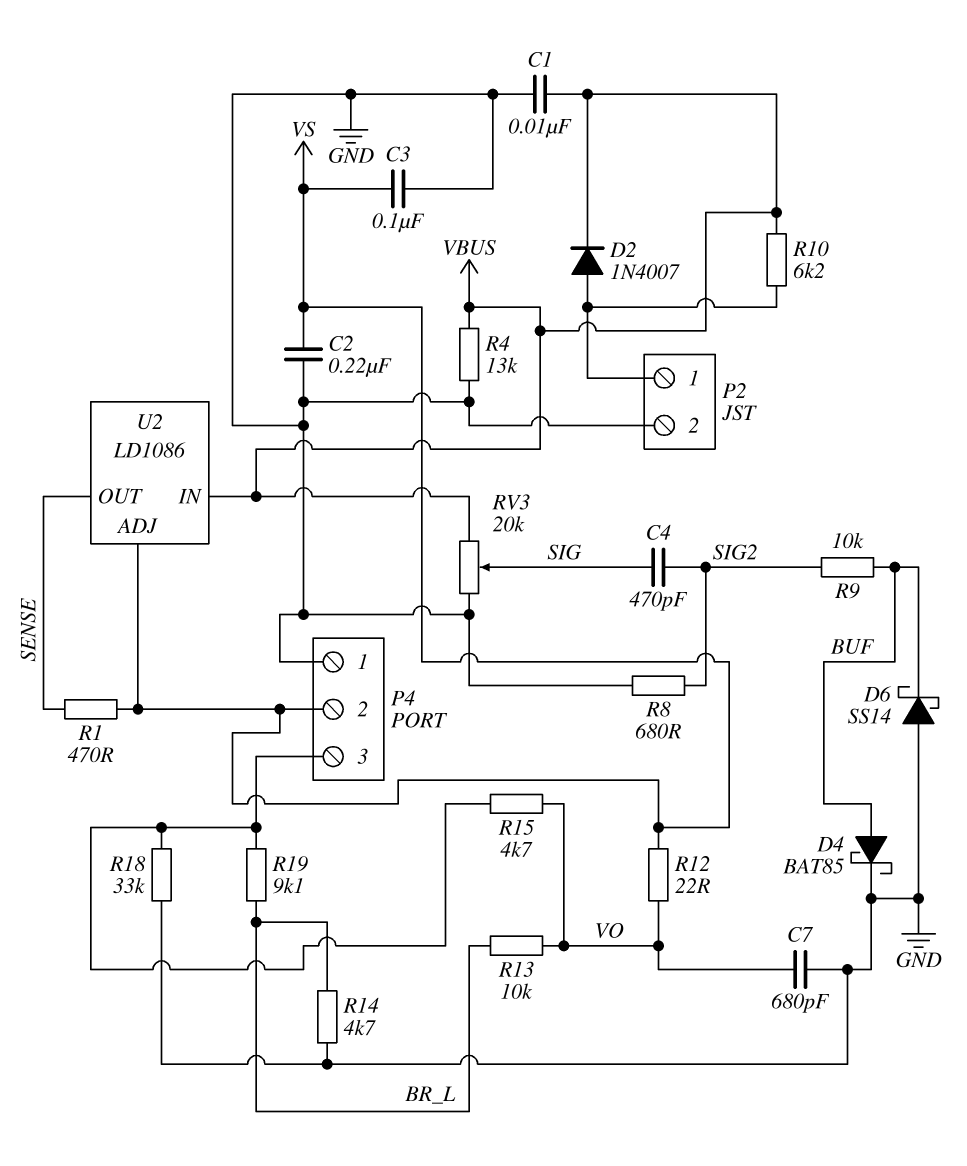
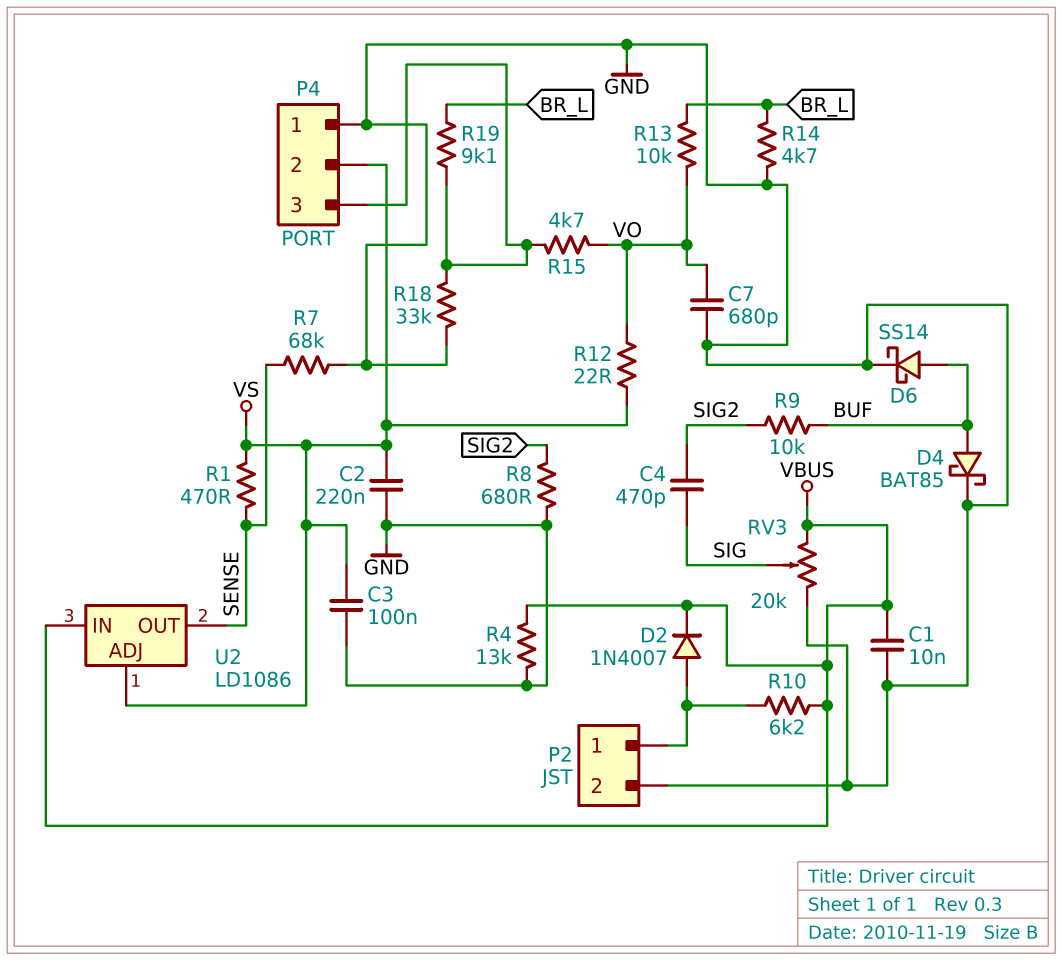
D6: schottky SS14 (A GND, K BUF) -> schottky SS14 (A BUF, K GND)
R7: none -> 68k (GND, SENSE)

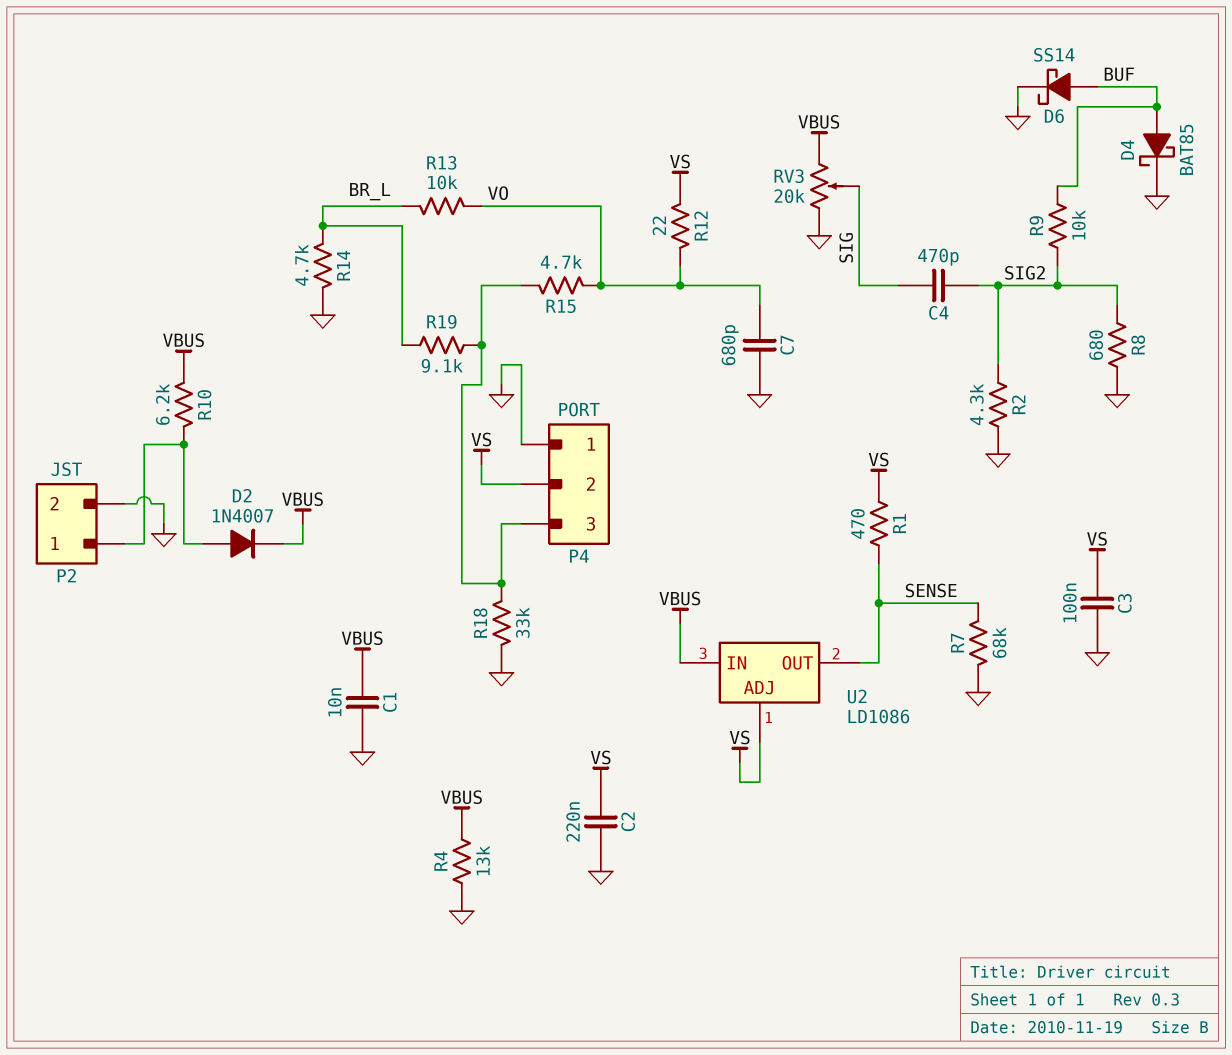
R2: none -> 4.3k (GND, SIG2)

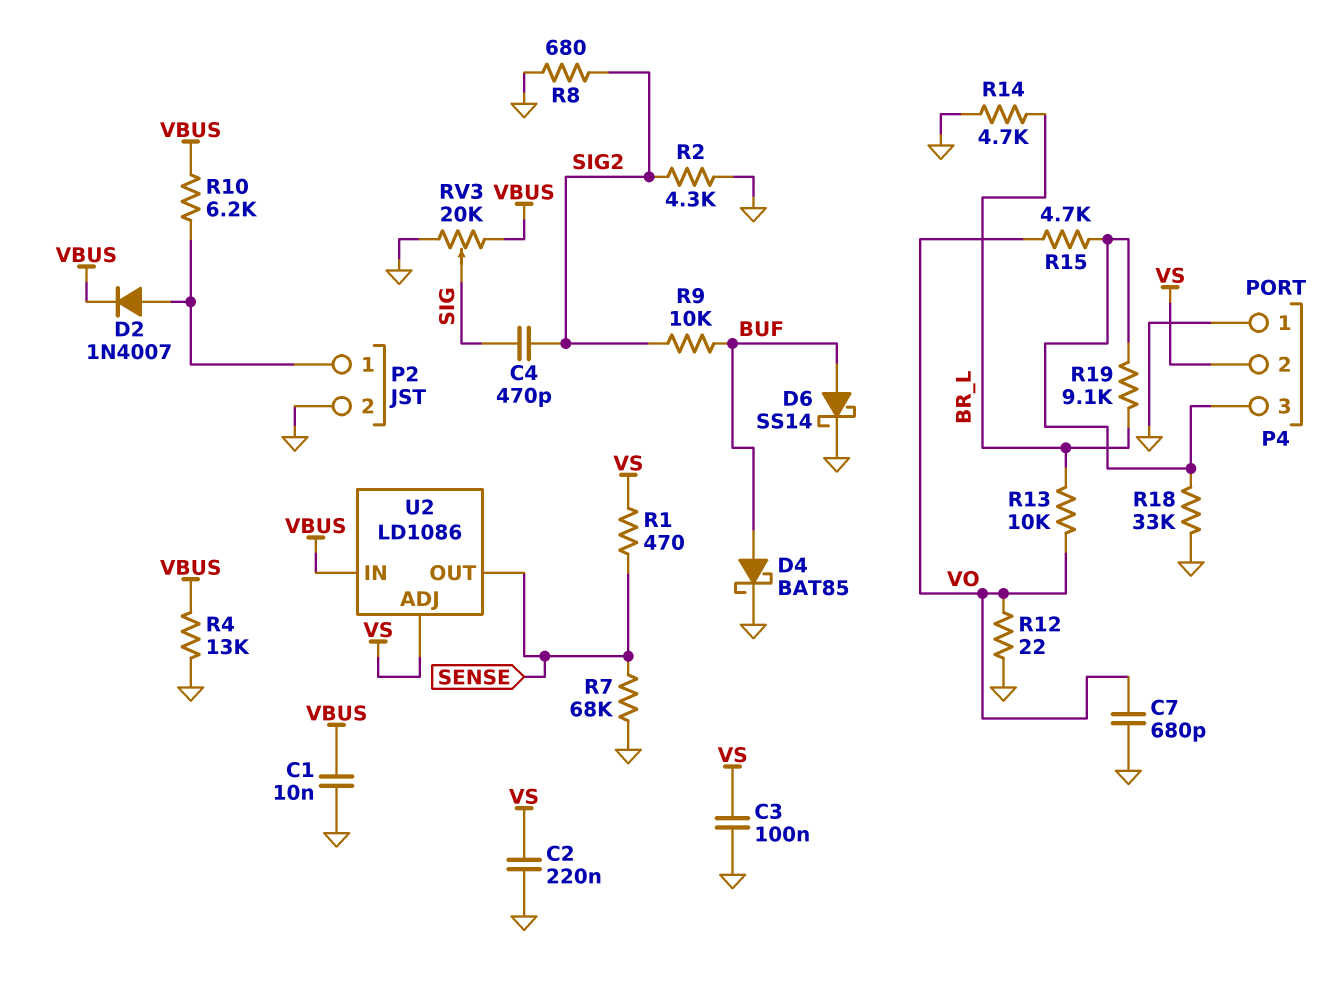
R12: 22 (VO, VS) -> 22 (GND, VO)

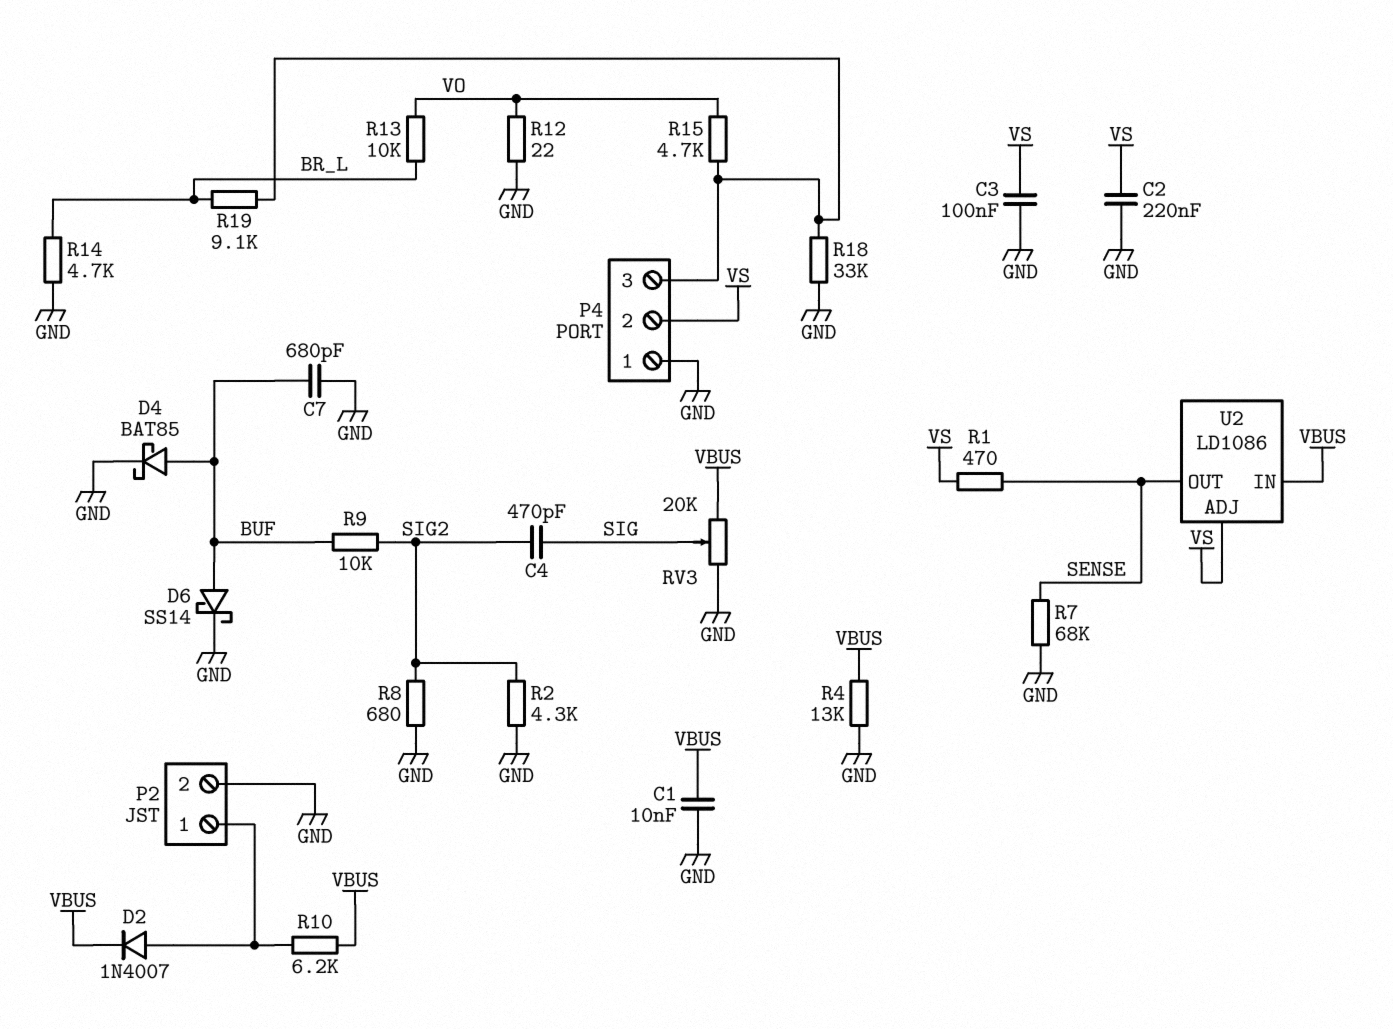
C7: 680pF (GND, VO) -> 680pF (BUF, GND)

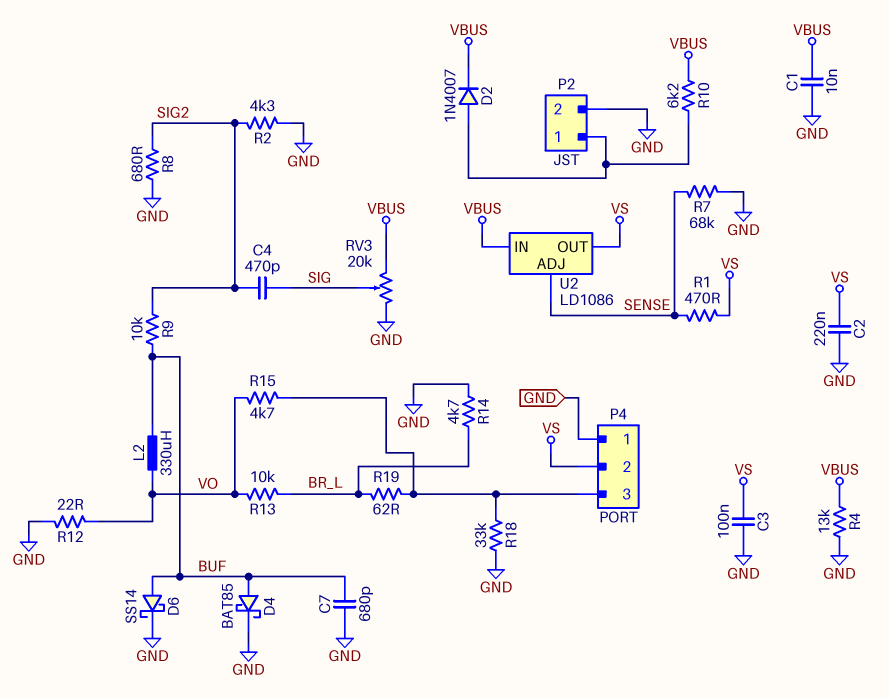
L2: none -> 330uH (BUF, VO)
R19: 9.1k (BR_L, P4/3) -> 62 (BR_L, P4/3)
U2 pin ADJ: VS -> SENSE
U2 pin OUT: SENSE -> VS

